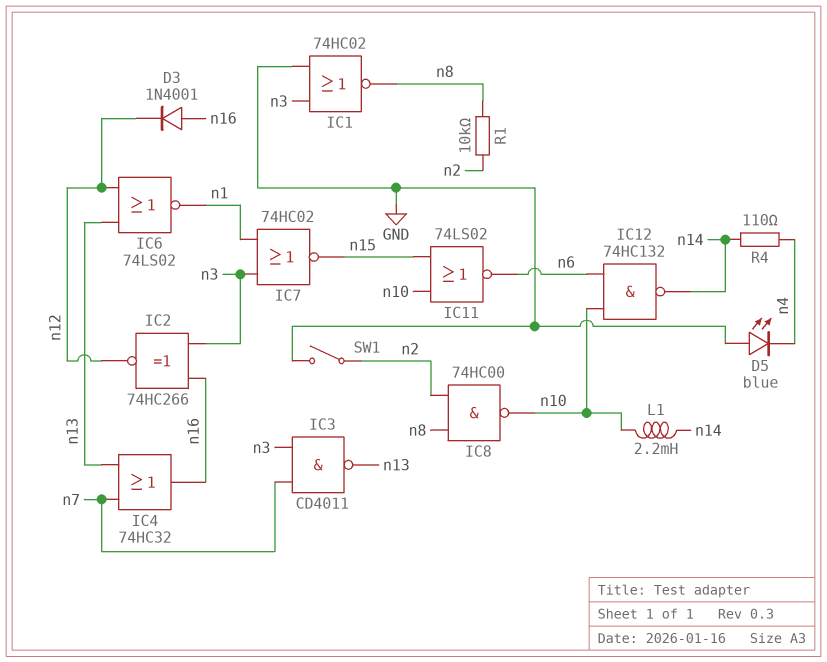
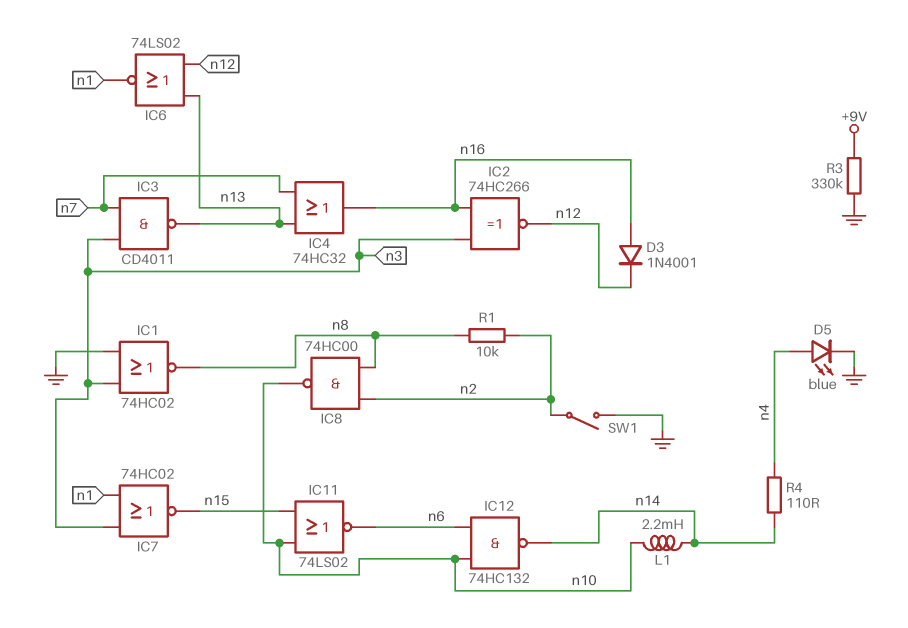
D5: LED blue (A GND, K n4) -> LED blue (A n4, K GND)
R3: none -> 330k (+9V, GND)

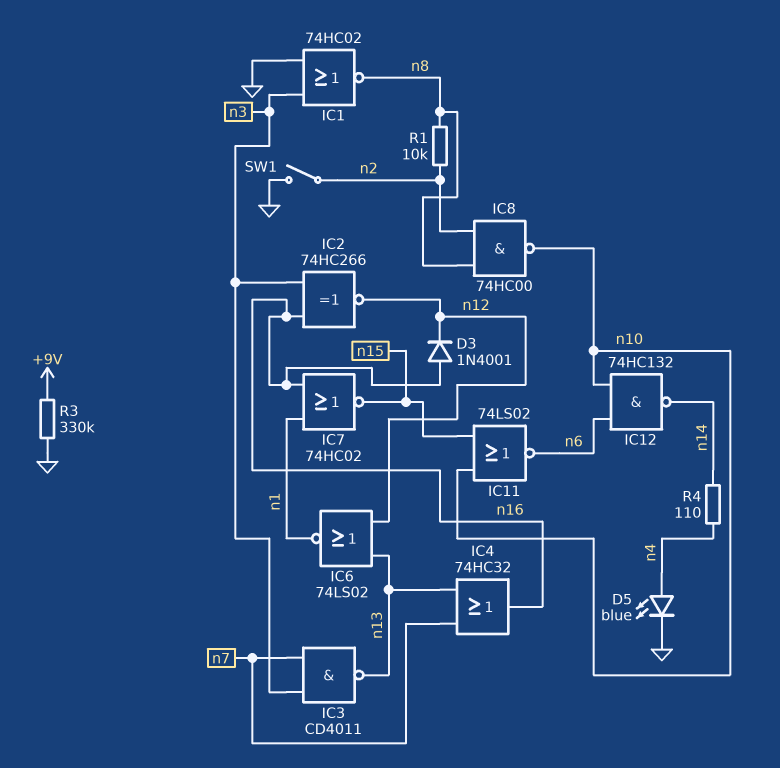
IC7: NOR 74HC02 (in n1, in n3, out n15) -> NOR 74HC02 (in n1, in n16, out n15)
L1: 2.2mH (n10, n14) -> none

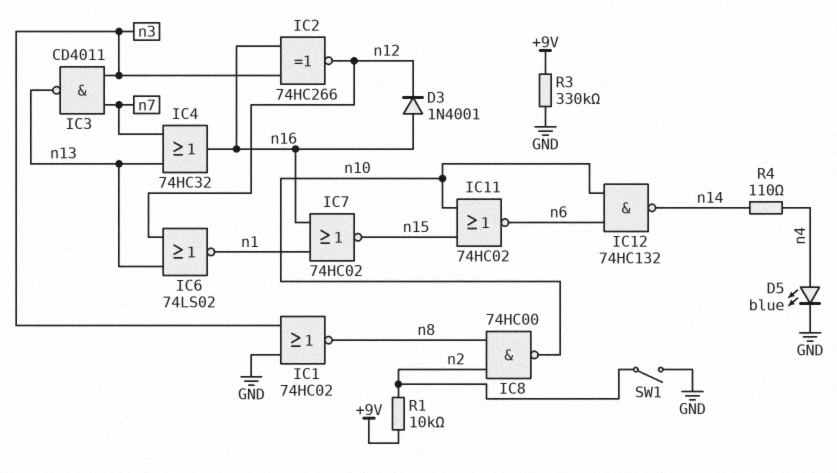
IC11: NOR 74LS02 (in n10, in n15, out n6) -> NOR 74HC02 (in n10, in n15, out n6)
R1: 10k (n2, n8) -> 10k (+9V, n2)

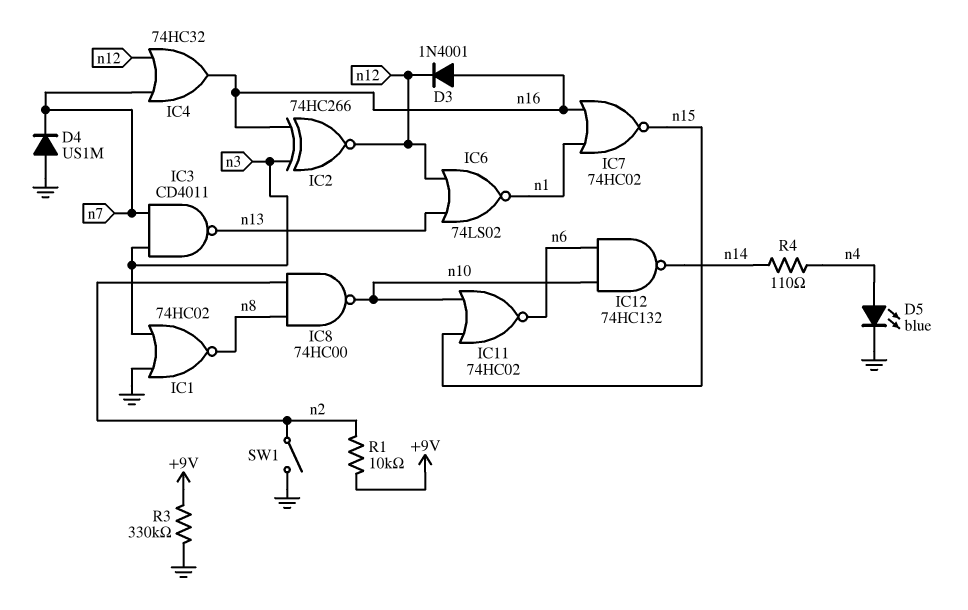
D4: none -> diode US1M (A GND, K n7)
IC4: OR 74HC32 (in n7, in n13, out n16) -> OR 74HC32 (in n7, in n12, out n16)

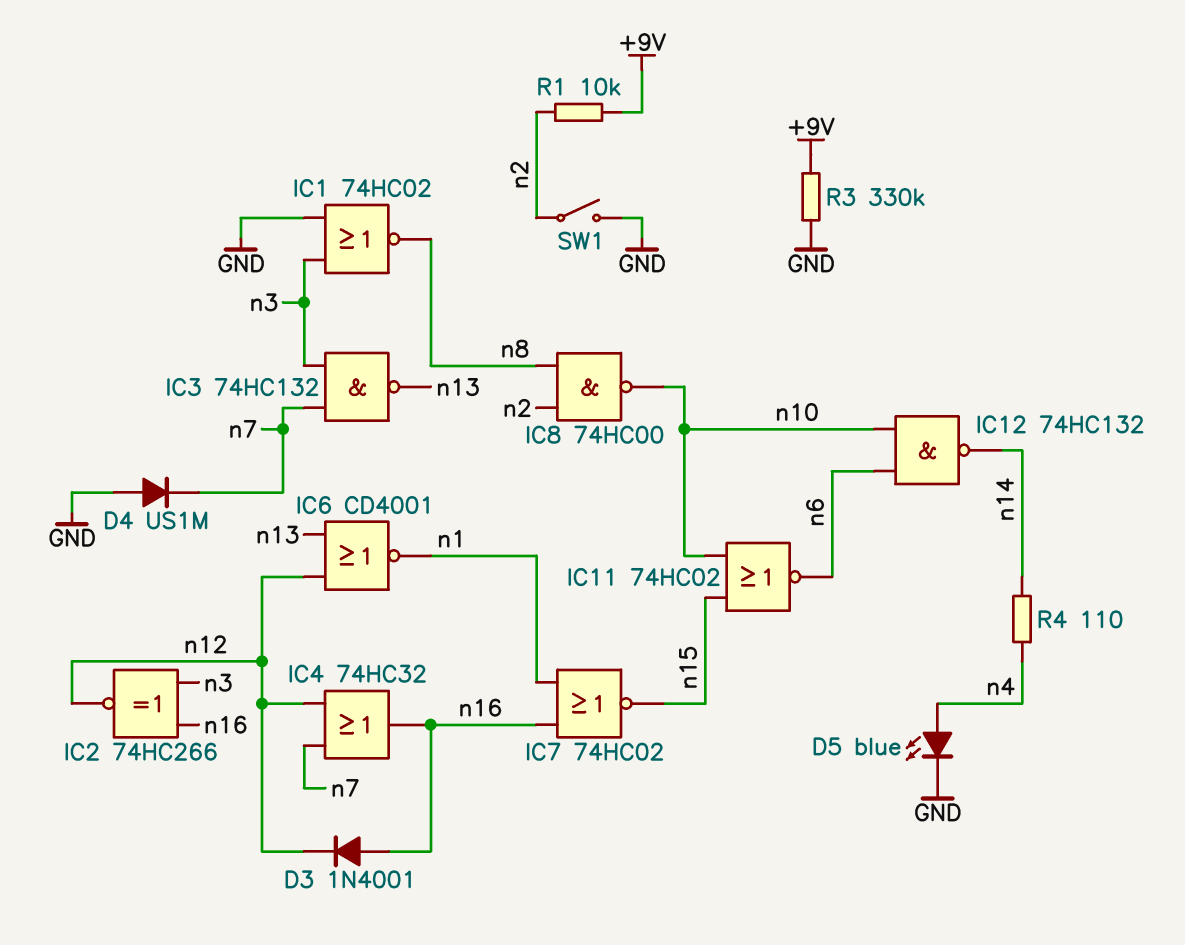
IC3: NAND CD4011 (in n3, in n7, out n13) -> NAND 74HC132 (in n3, in n7, out n13)
IC6: NOR 74LS02 (in n12, in n13, out n1) -> NOR CD4001 (in n12, in n13, out n1)

